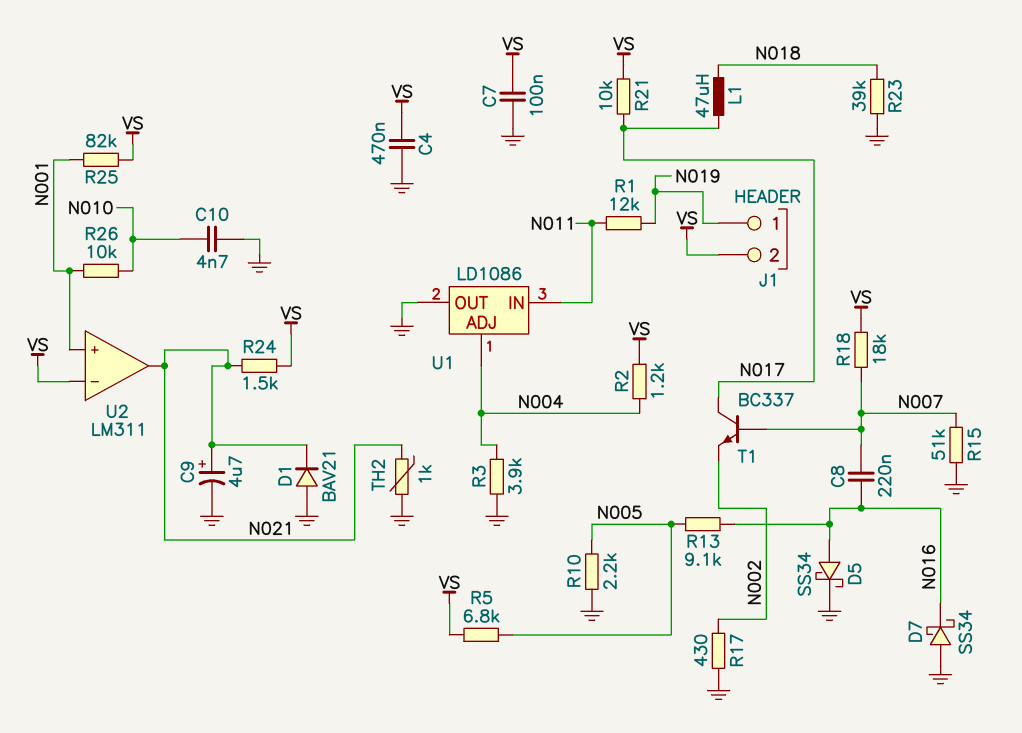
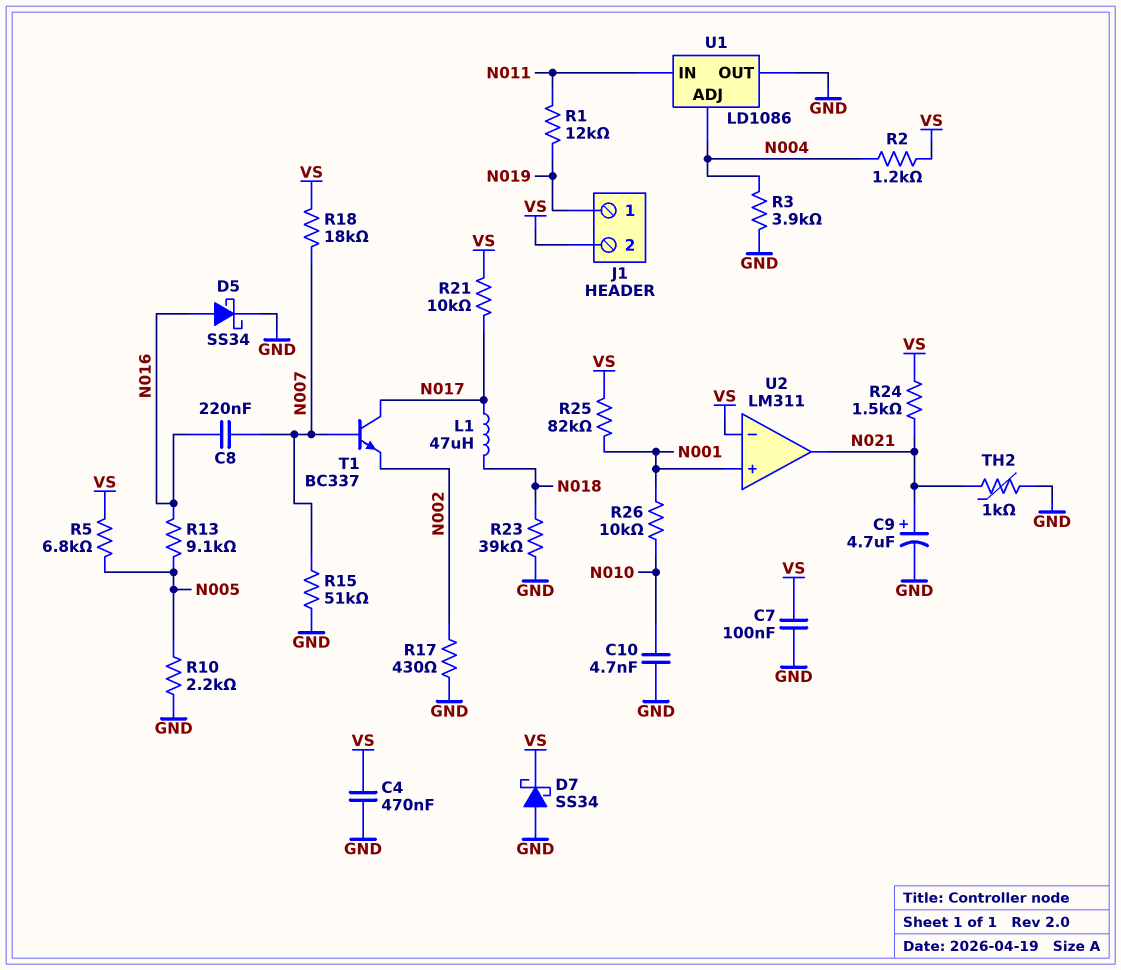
D1: diode BAV21 (A GND, K N021) -> none
D7: schottky SS34 (A GND, K N016) -> schottky SS34 (A GND, K VS)

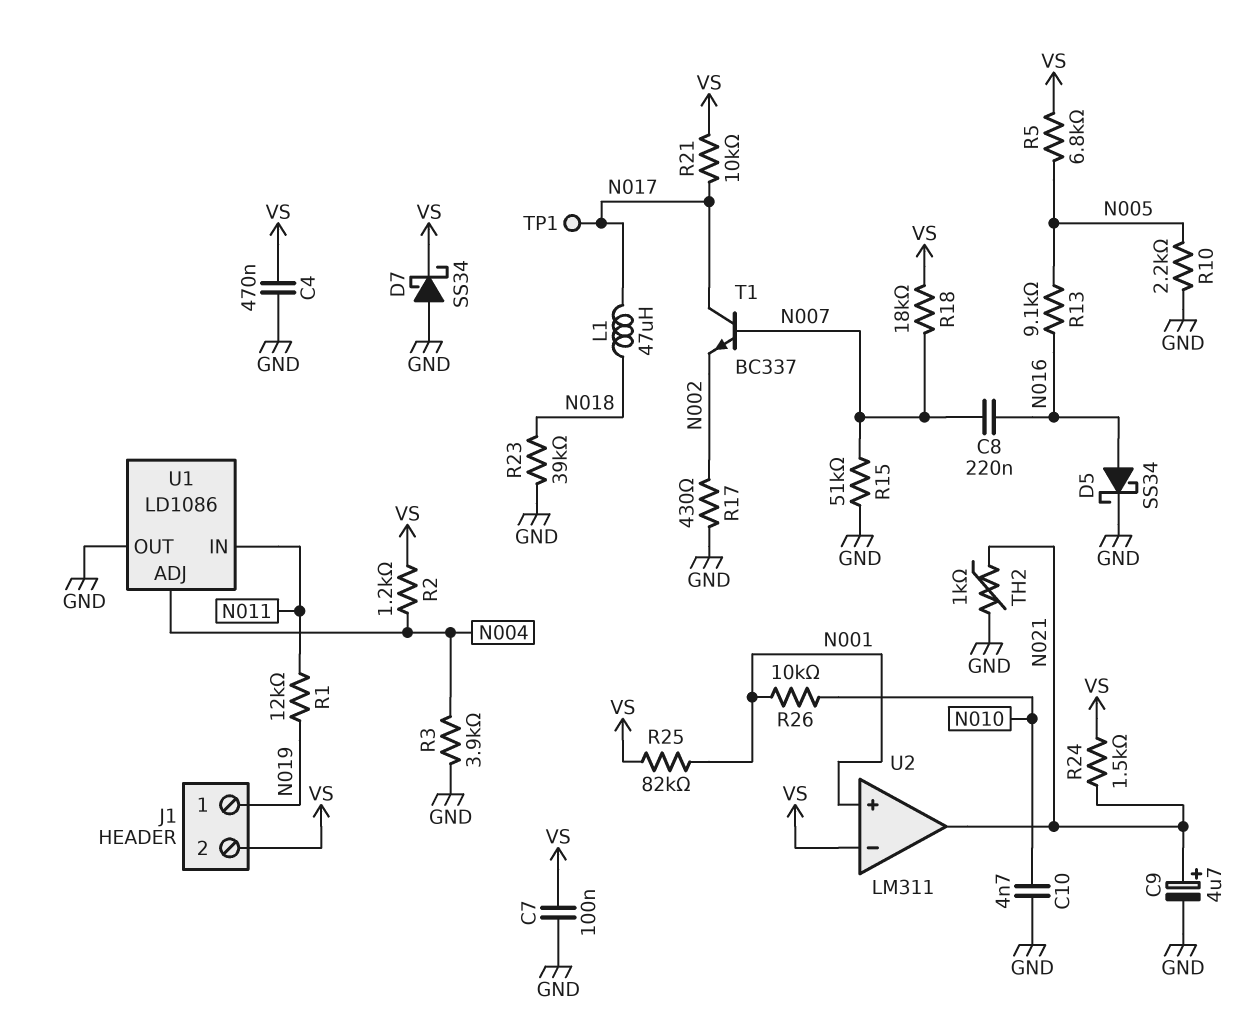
TP1: none -> test point (N017)

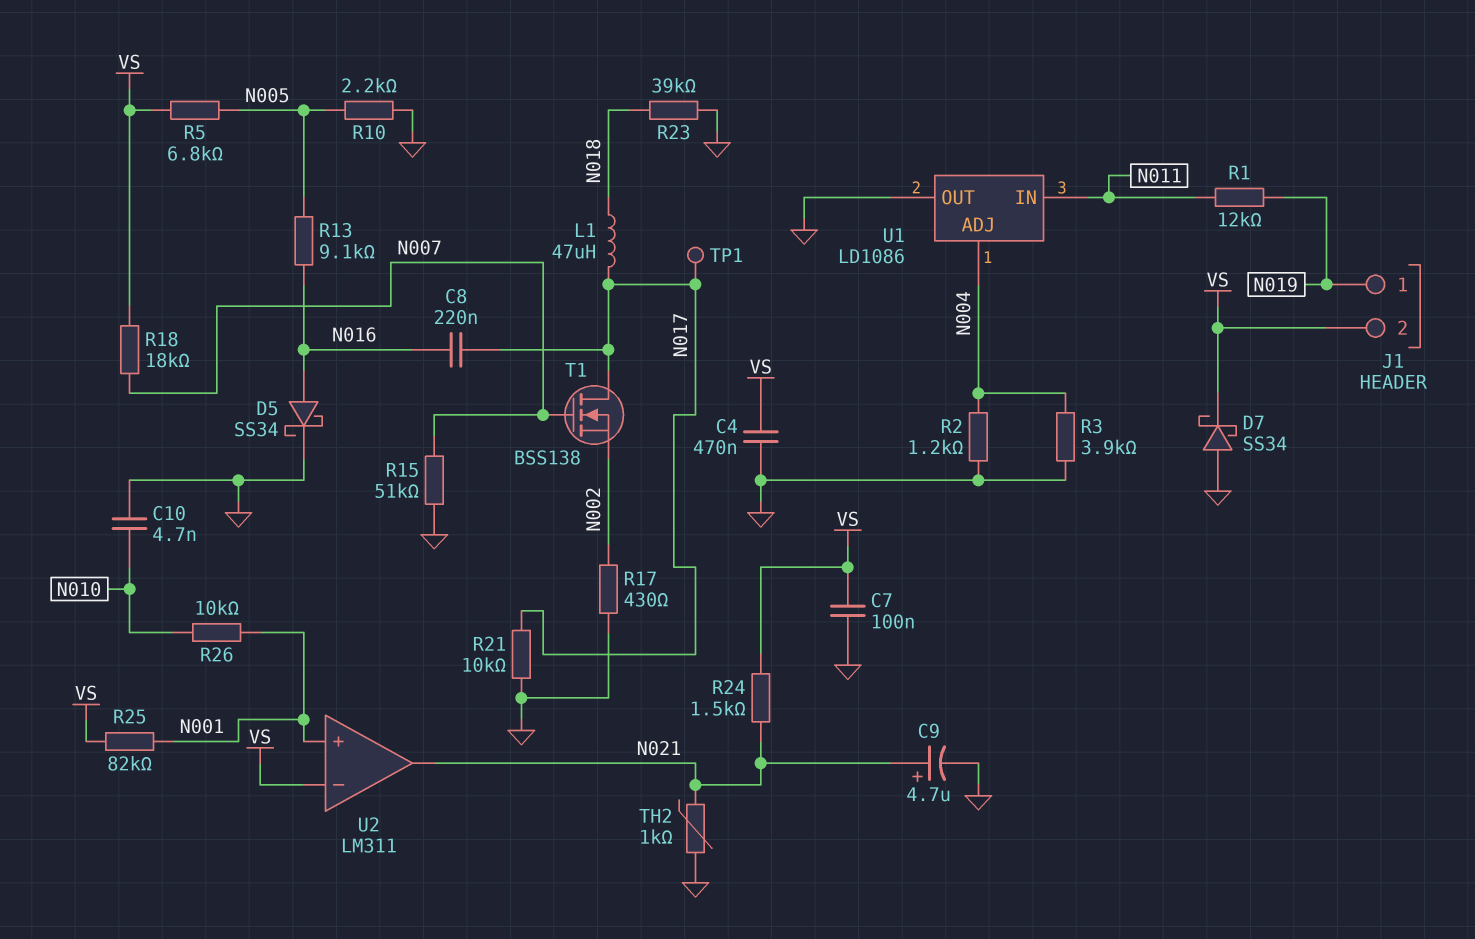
C8: 220nF (N007, N016) -> 220nF (N016, N017)
R2: 1.2k (N004, VS) -> 1.2k (GND, N004)
R21: 10k (N017, VS) -> 10k (GND, N017)
T1: NPN BC337 (B N007, C N017, E N002) -> NMOS BSS138 (G N007, D N017, S N002)

